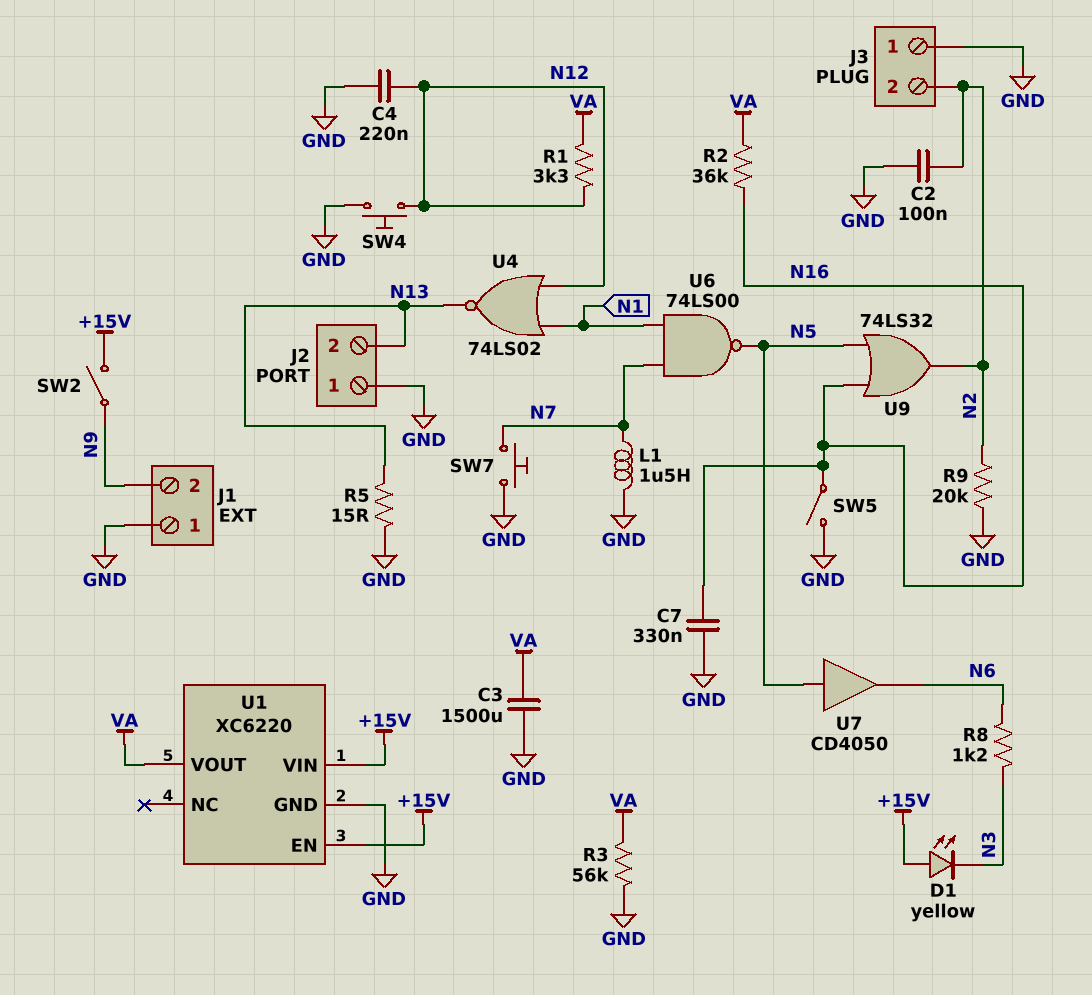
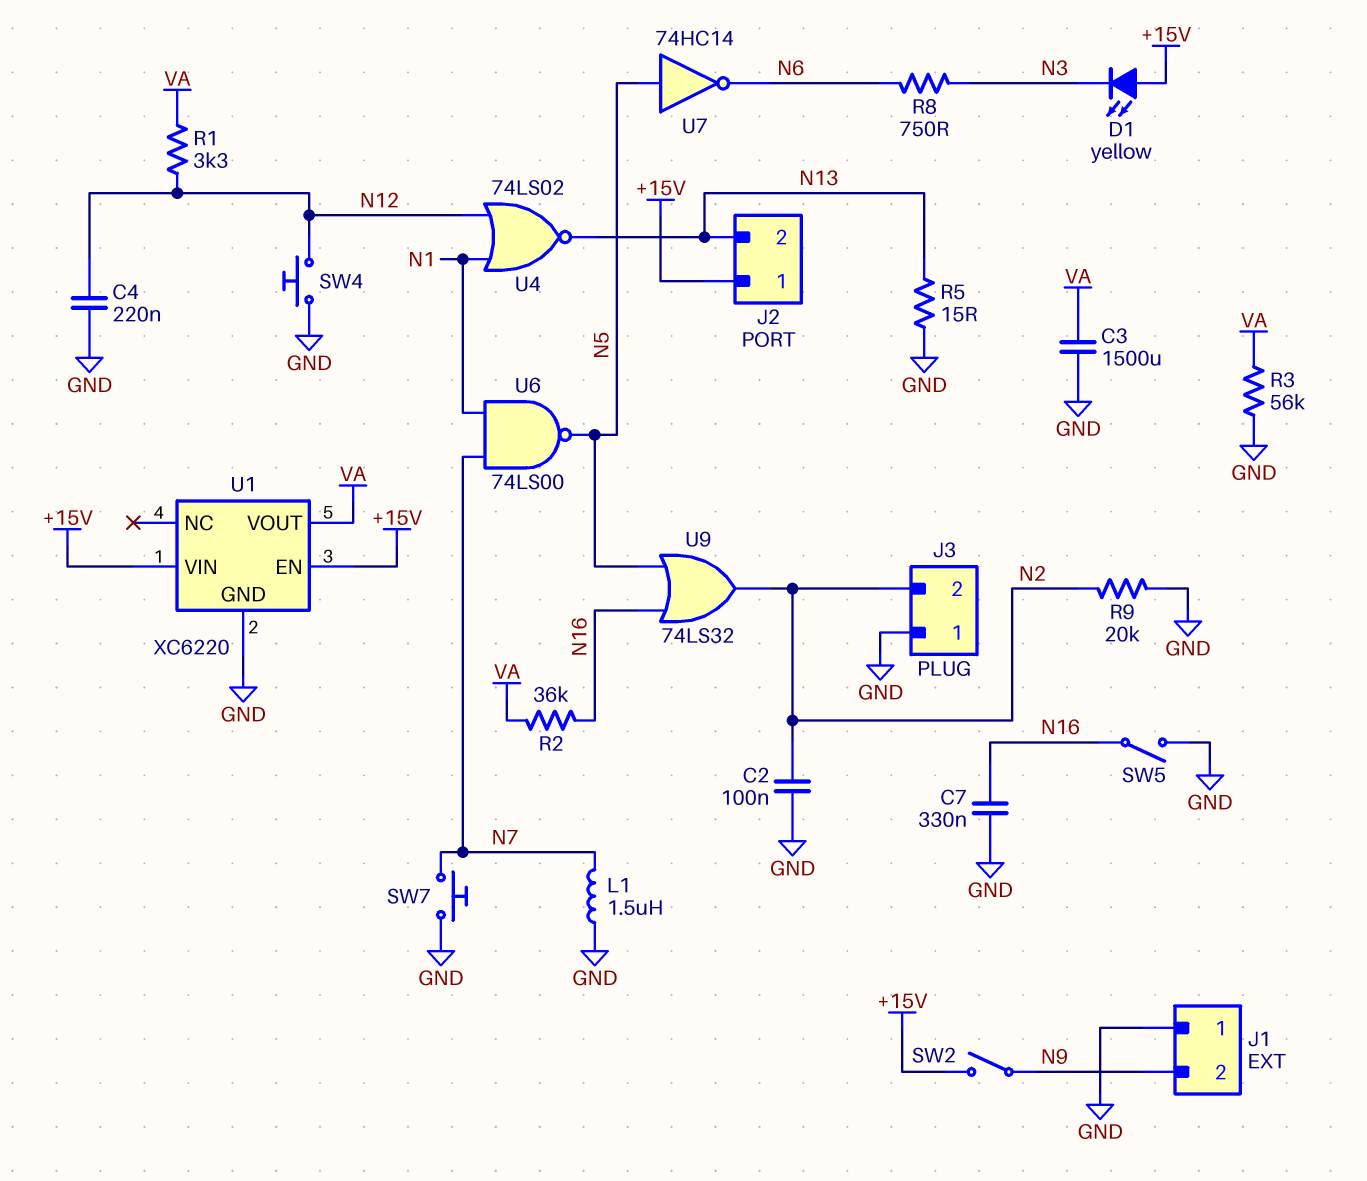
J2 pin 1: GND -> +15V
R8: 1.2k (N3, N6) -> 750 (N3, N6)
U7: buffer CD4050 (in N5, out N6) -> NOT 74HC14 (in N5, out N6)

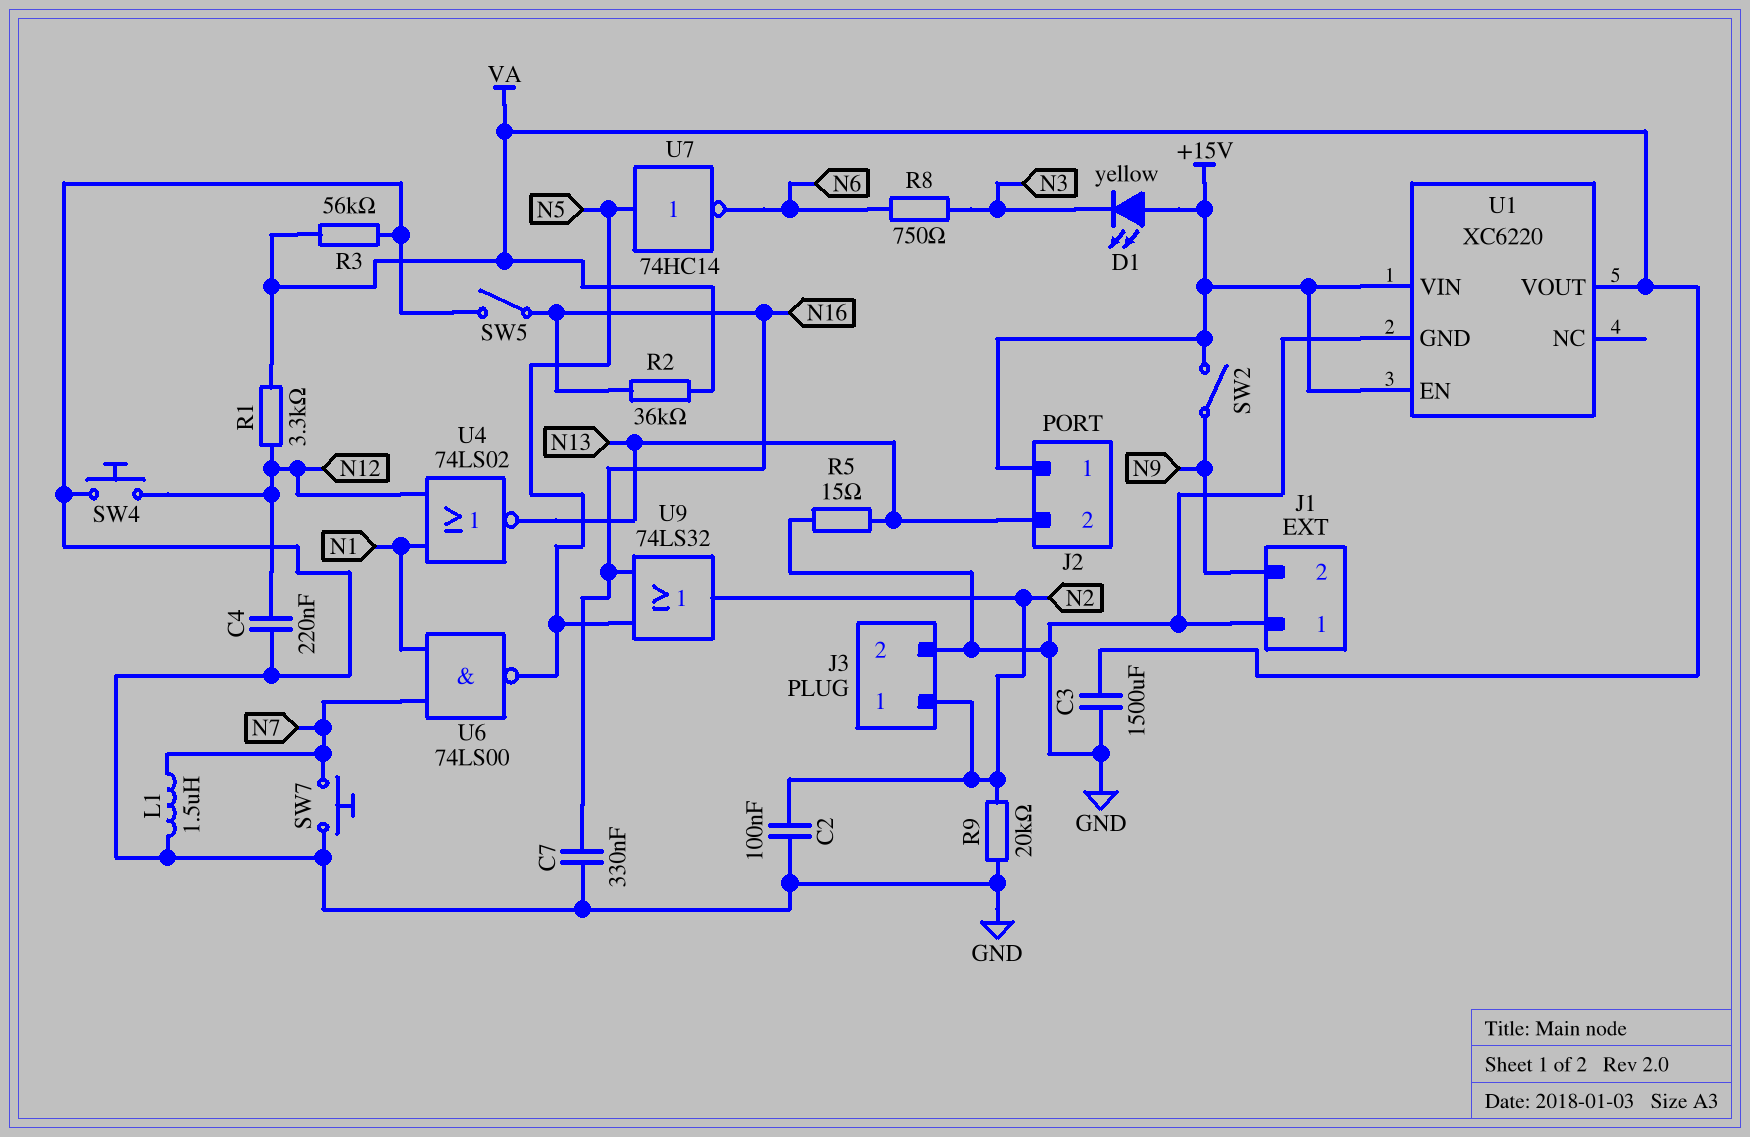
J3 pin 1: GND -> N2
J3 pin 2: N2 -> GND

